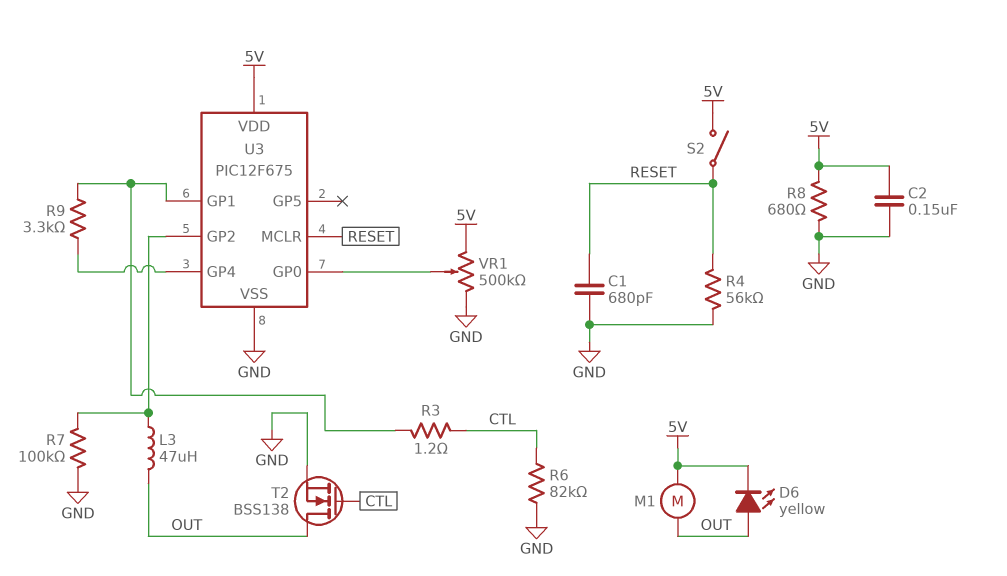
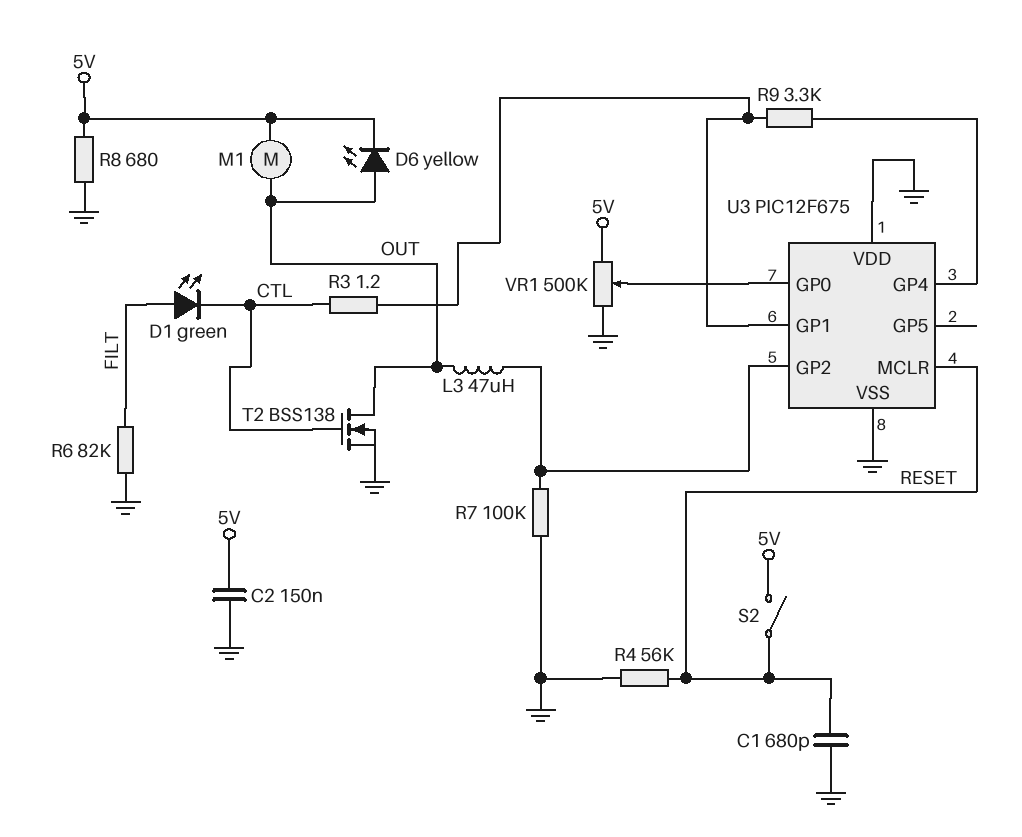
D1: none -> LED green (A FILT, K CTL)
R6: 82k (CTL, GND) -> 82k (FILT, GND)
U3 pin VDD: 5V -> GND

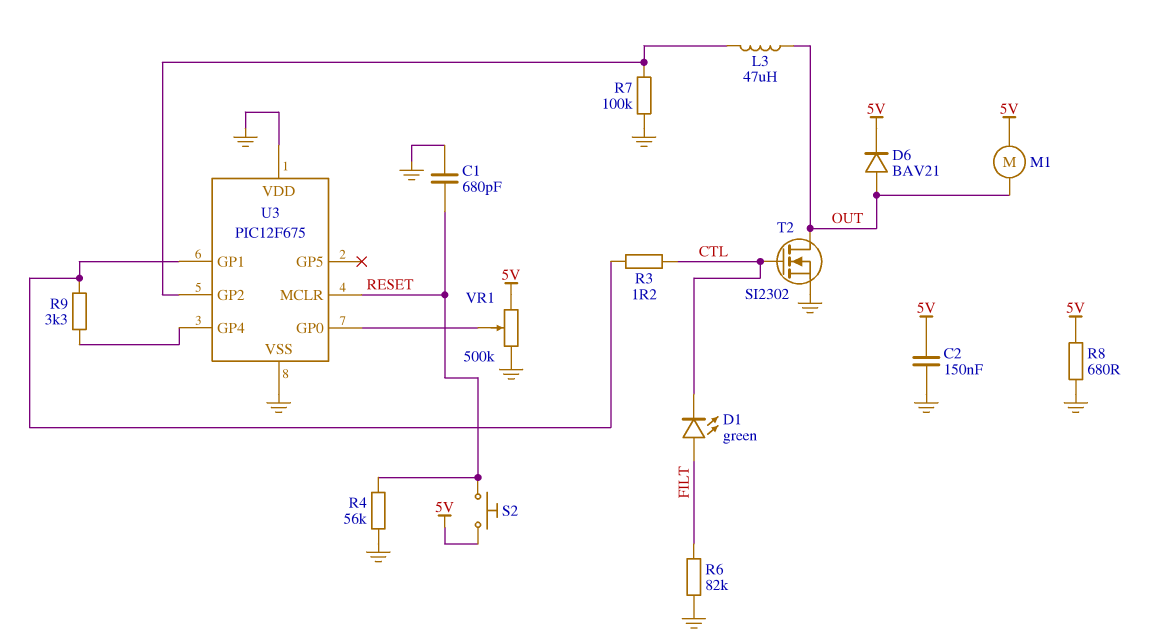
D6: LED yellow (A OUT, K 5V) -> diode BAV21 (A OUT, K 5V)
S2: switch (5V, RESET) -> button (5V, RESET)
T2: NMOS BSS138 (G CTL, D OUT, S GND) -> NMOS SI2302 (G CTL, D OUT, S GND)

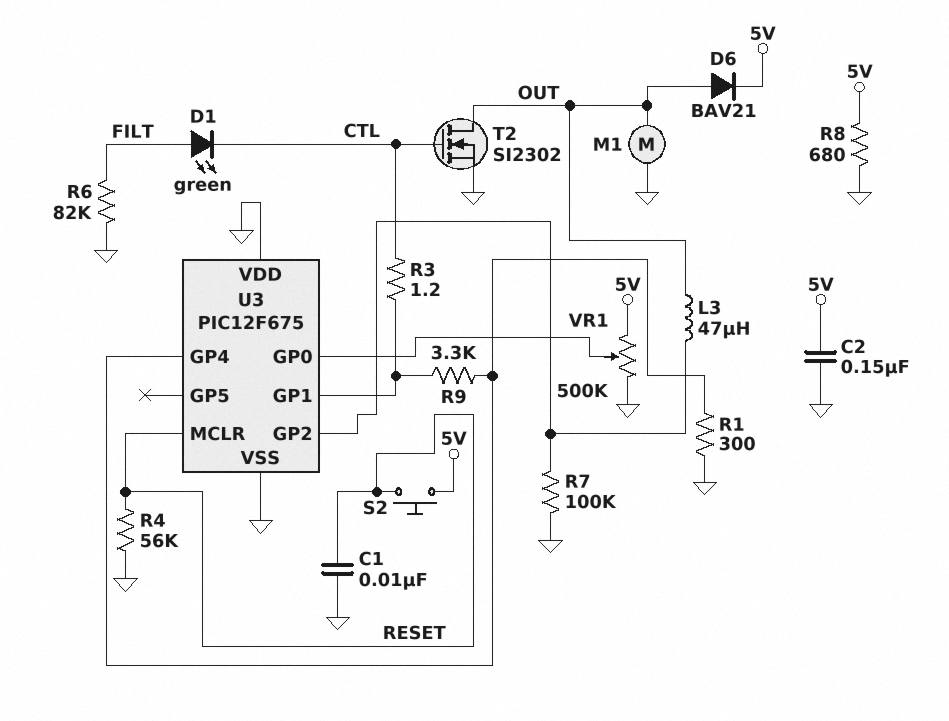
C1: 680pF (GND, RESET) -> 10nF (GND, RESET)
M1: motor (5V, OUT) -> motor (GND, OUT)
R1: none -> 300 (GND, U3/GP4)

